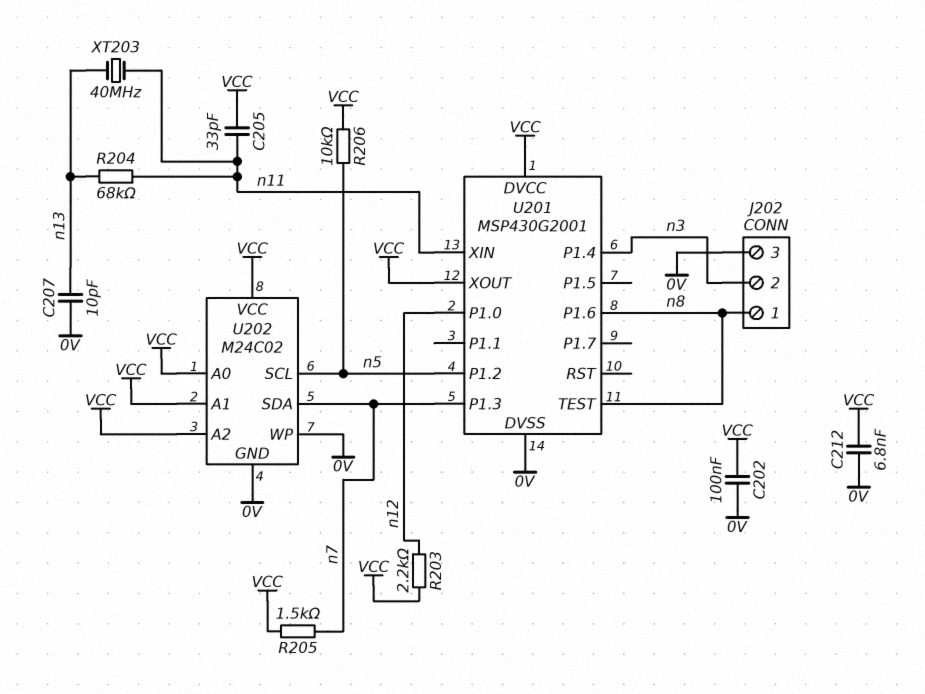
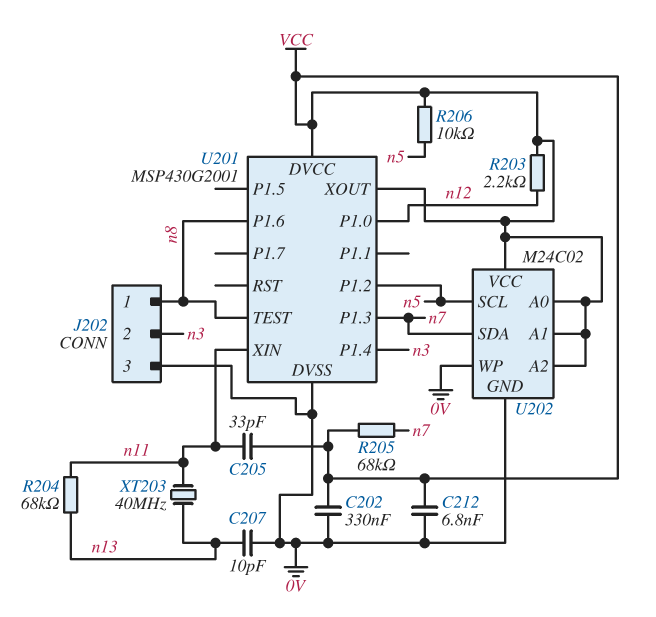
C202: 100nF (0V, VCC) -> 330nF (0V, VCC)
R205: 1.5k (VCC, n7) -> 68k (VCC, n7)

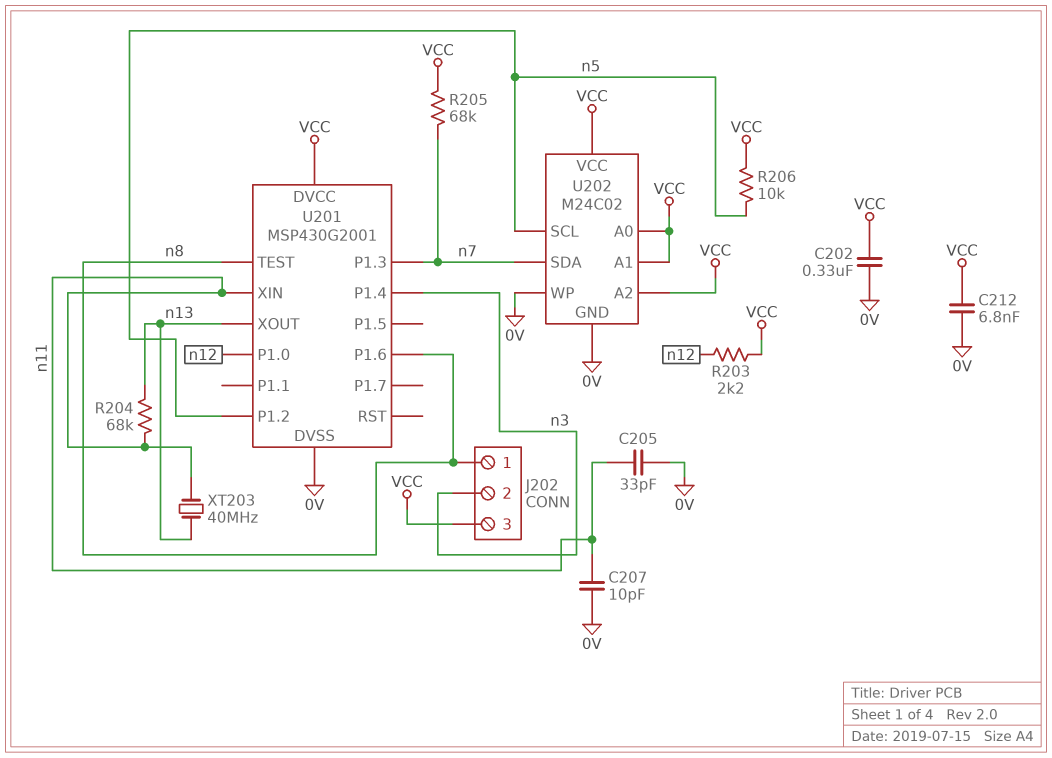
C205: 33pF (VCC, n11) -> 33pF (0V, n11)
C207: 10pF (0V, n13) -> 10pF (0V, n11)
J202 pin 3: 0V -> VCC
U201 pin XOUT: VCC -> n13

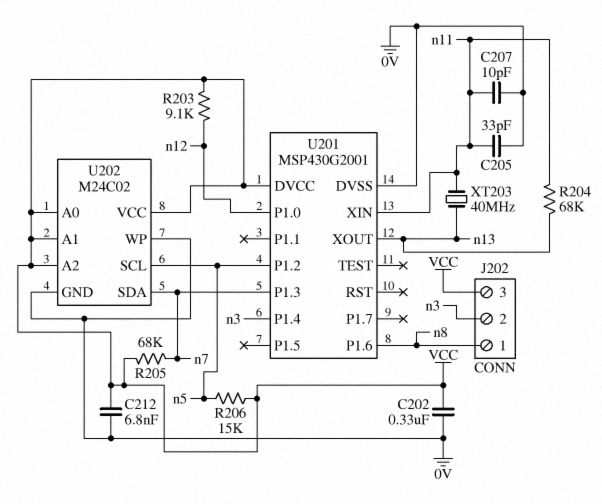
R203: 2.2k (VCC, n12) -> 9.1k (VCC, n12)
R206: 10k (VCC, n5) -> 15k (VCC, n5)
U201 pin TEST: n8 -> none

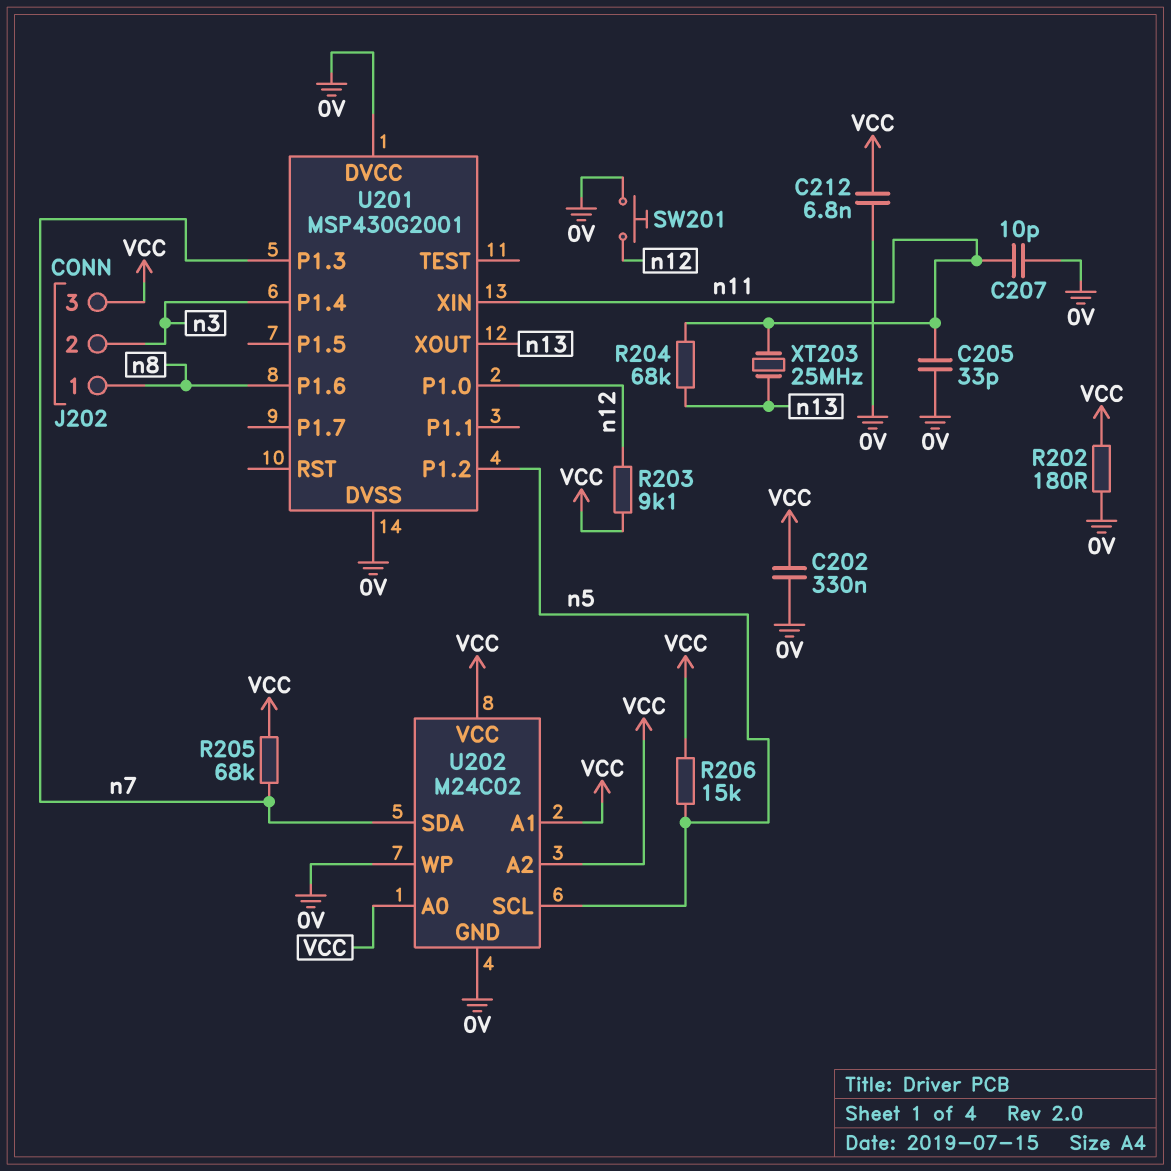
R202: none -> 180 (0V, VCC)
SW201: none -> button (0V, n12)
U201 pin DVCC: VCC -> 0V
XT203: 40MHz (n11, n13) -> 25MHz (n11, n13)

